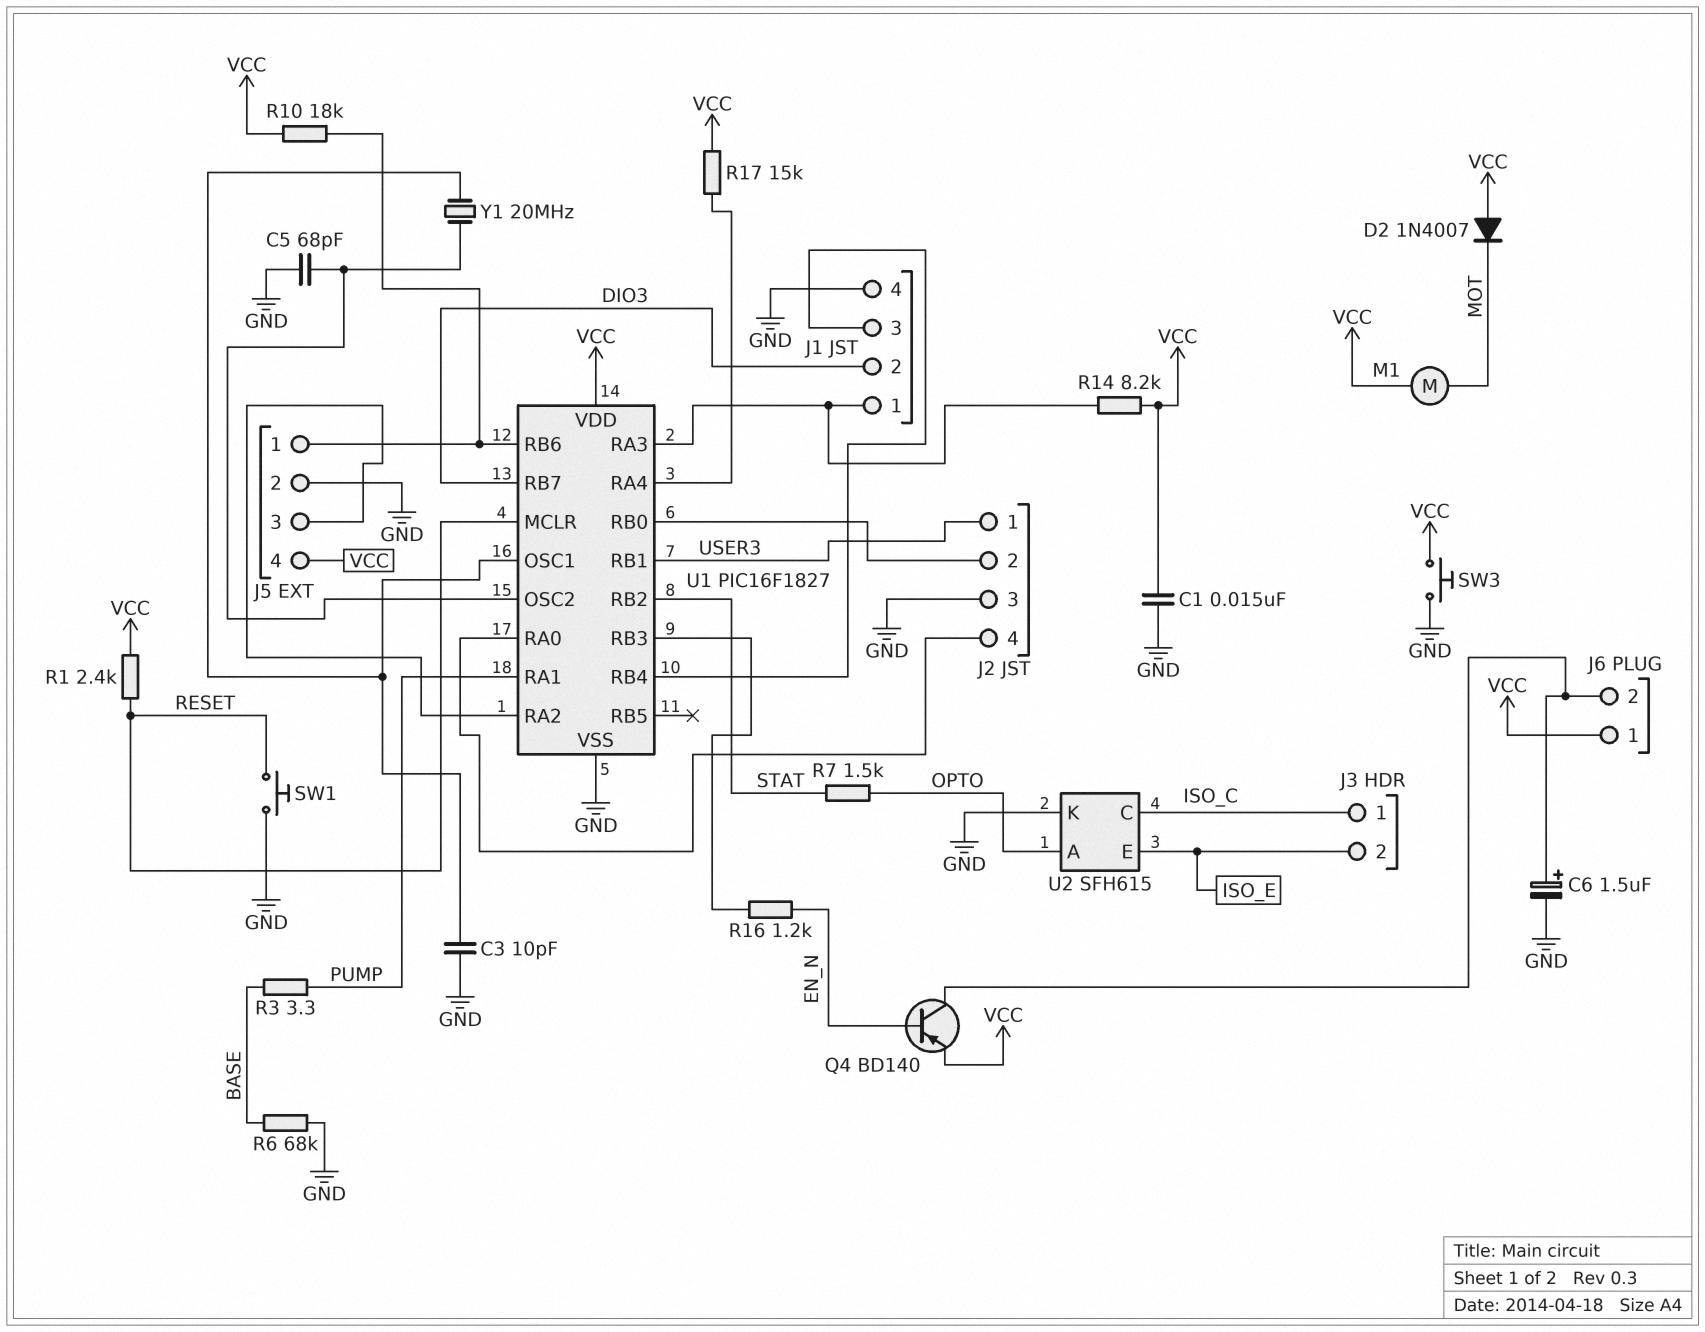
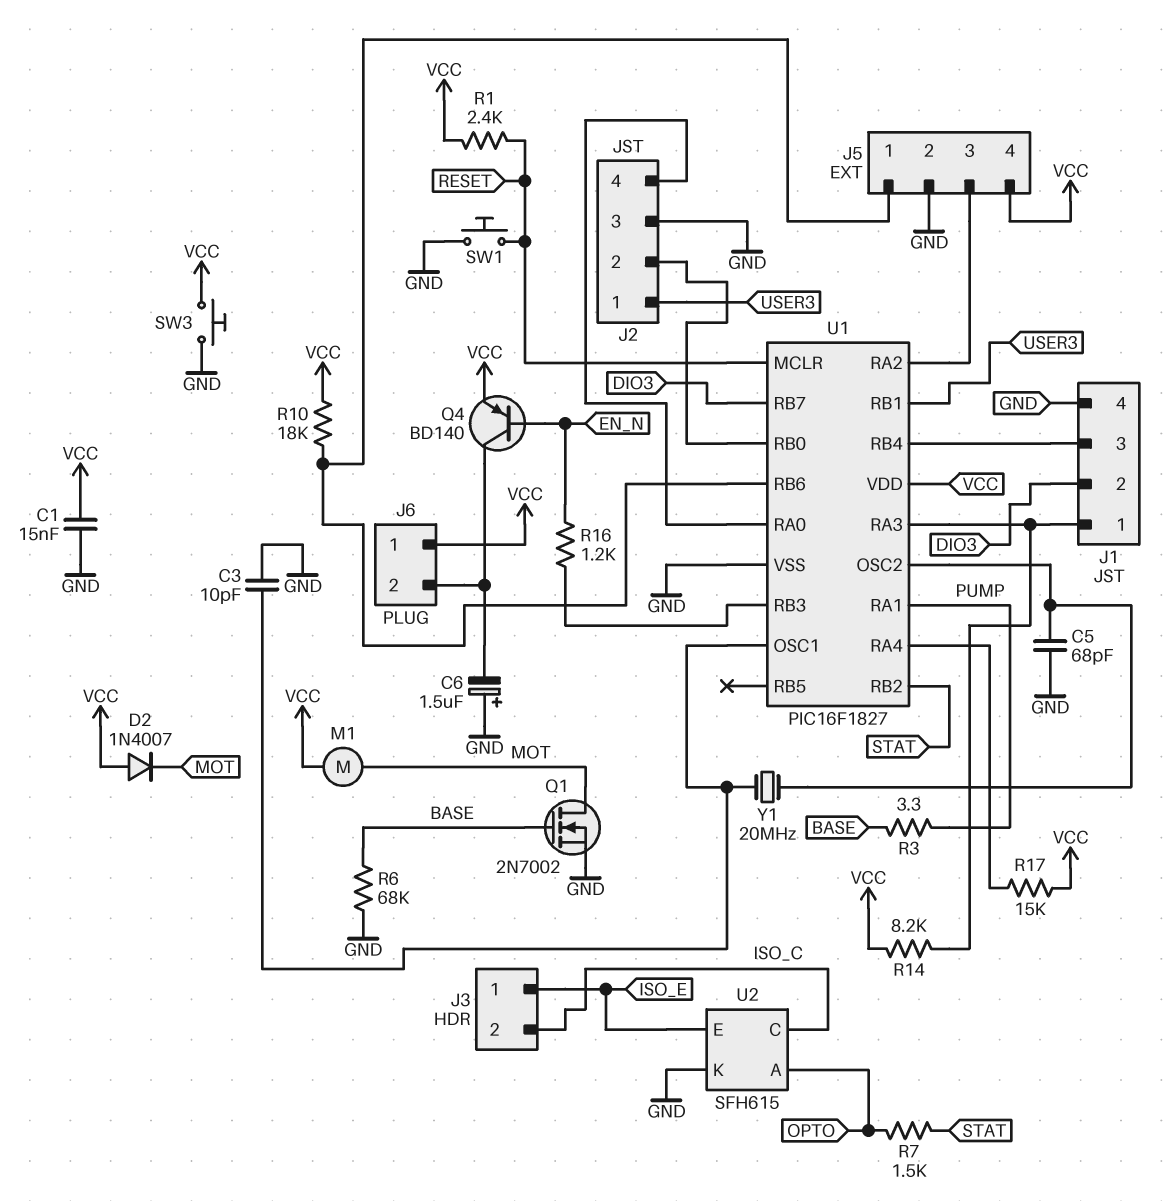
C6: 1.5uF (plus J6/2, minus GND) -> 1.5uF (plus GND, minus J6/2)
J3 pin 1: ISO_C -> ISO_E
J3 pin 2: ISO_E -> ISO_C
Q1: none -> NMOS 2N7002 (G BASE, D MOT, S GND)

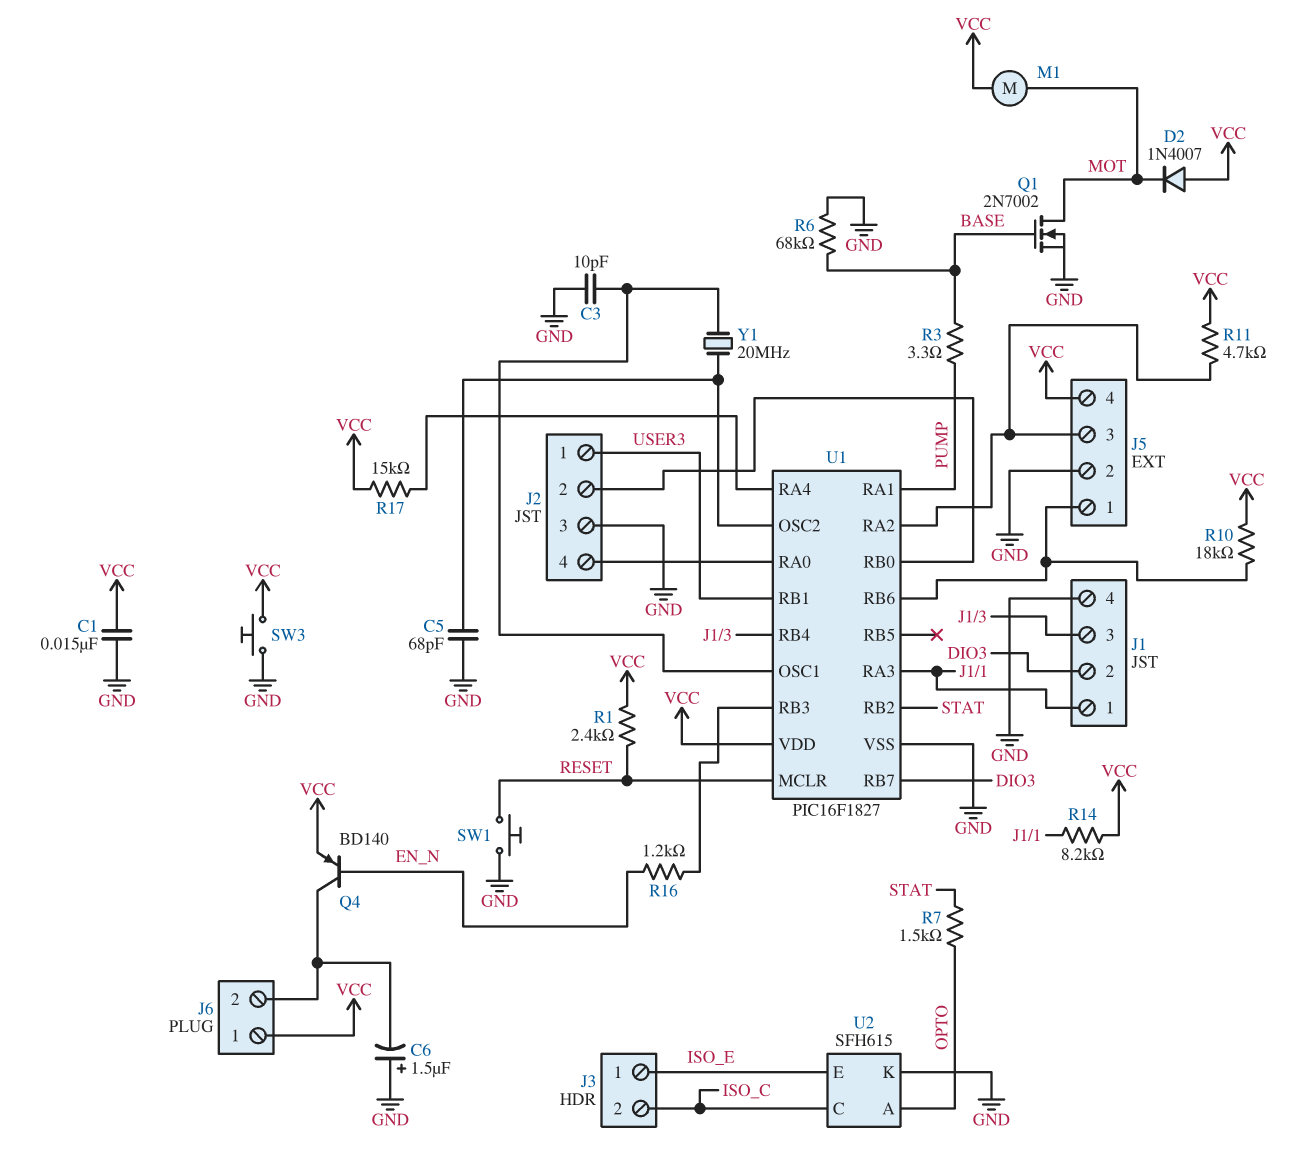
R11: none -> 4.7k (J5/3, VCC)

